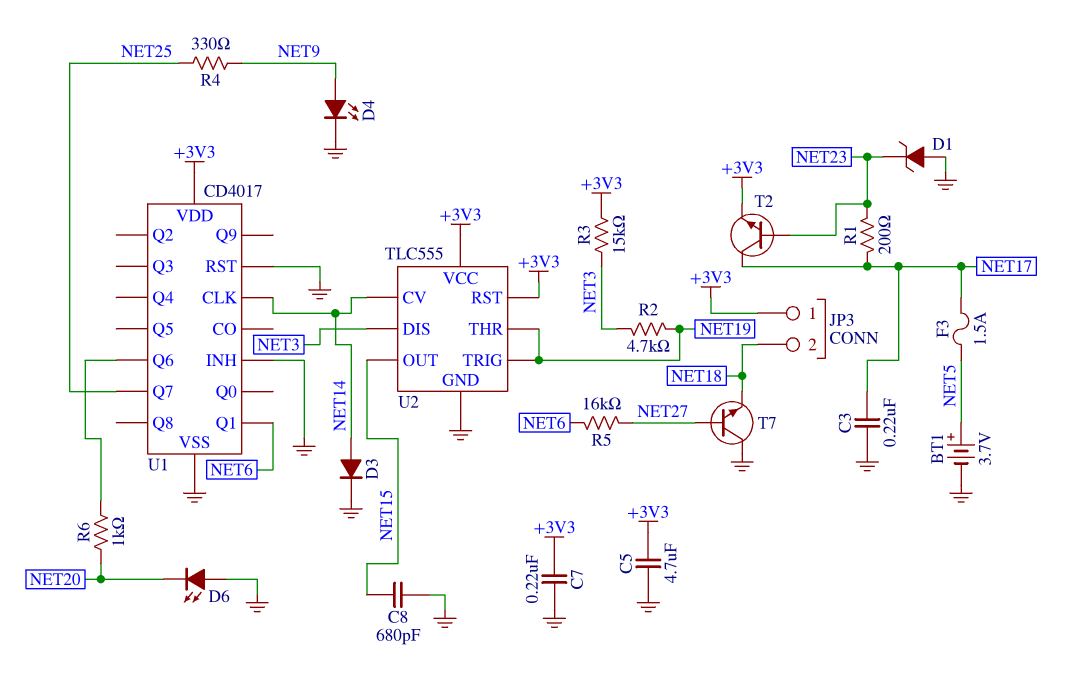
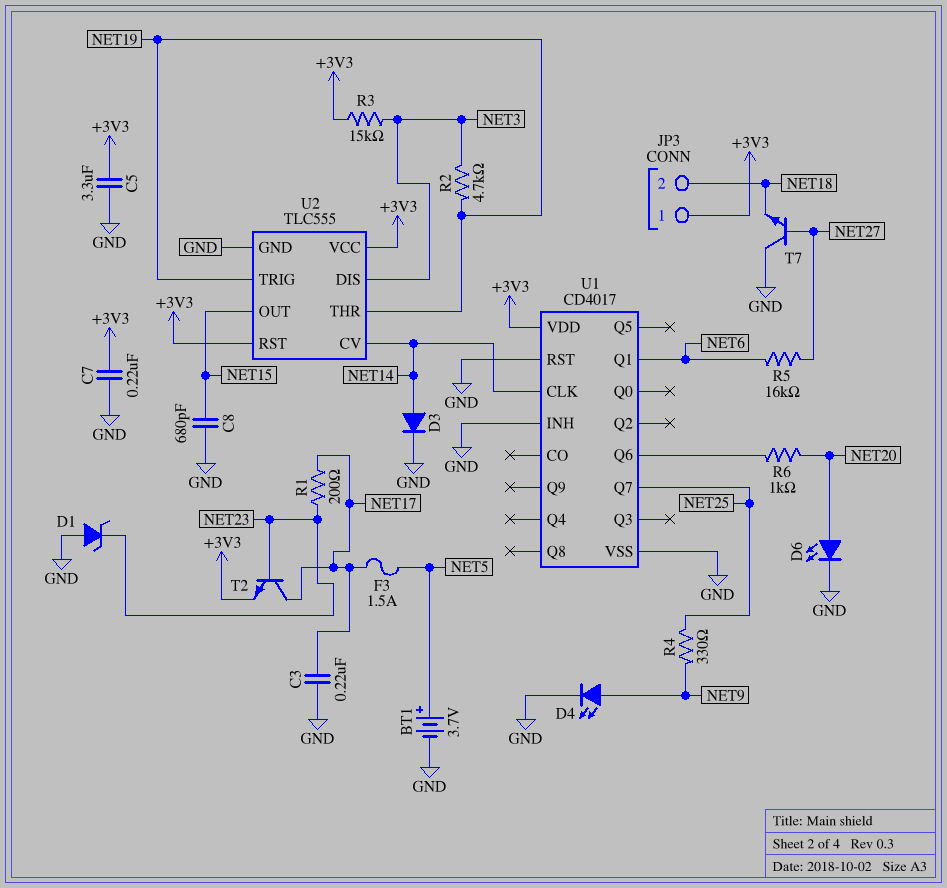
C5: 4.7uF (+3V3, GND) -> 3.3uF (+3V3, GND)
D6: LED (A GND, K NET20) -> LED (A NET20, K GND)

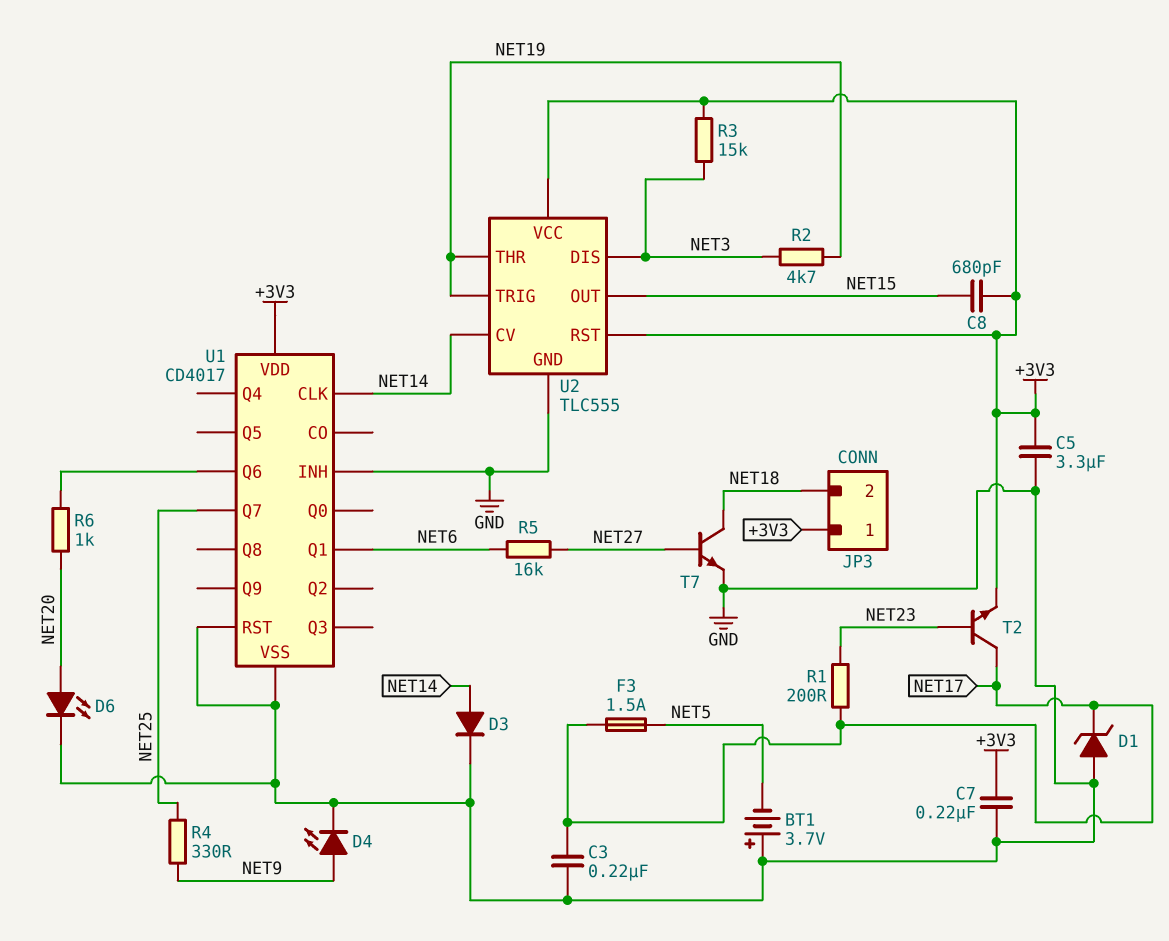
BT1: 3.7V (plus NET5, minus GND) -> 3.7V (plus GND, minus NET5)
C8: 680pF (GND, NET15) -> 680pF (+3V3, NET15)
D1: zener (A GND, K NET23) -> zener (A GND, K NET17)
T7: NPN (B NET27, C GND, E NET18) -> NPN (B NET27, C NET18, E GND)

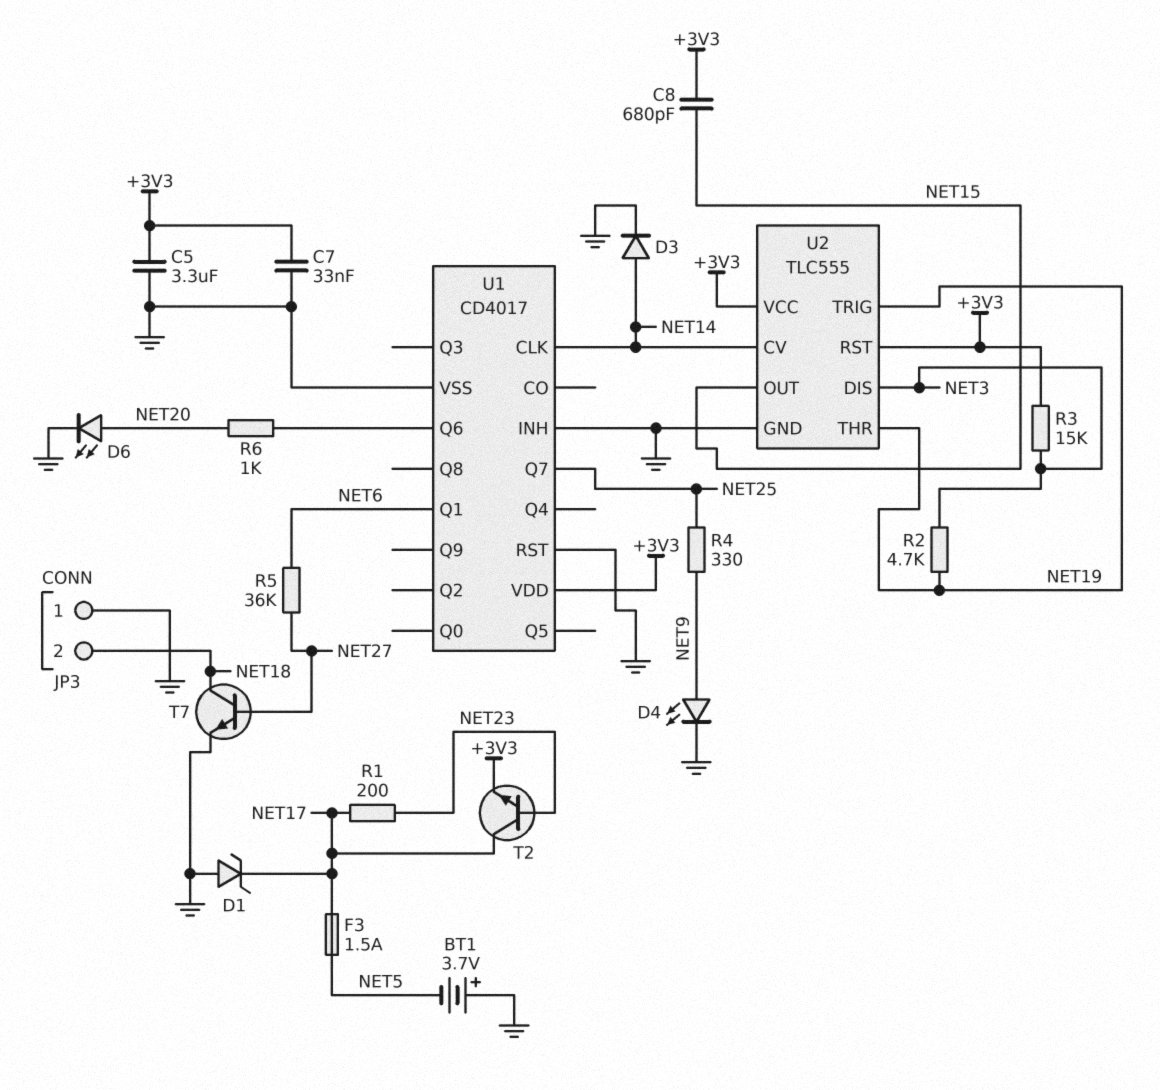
C3: 220nF (GND, NET17) -> none
C7: 220nF (+3V3, GND) -> 33nF (+3V3, GND)
JP3 pin 1: +3V3 -> GND
R5: 16k (NET6, NET27) -> 36k (NET6, NET27)

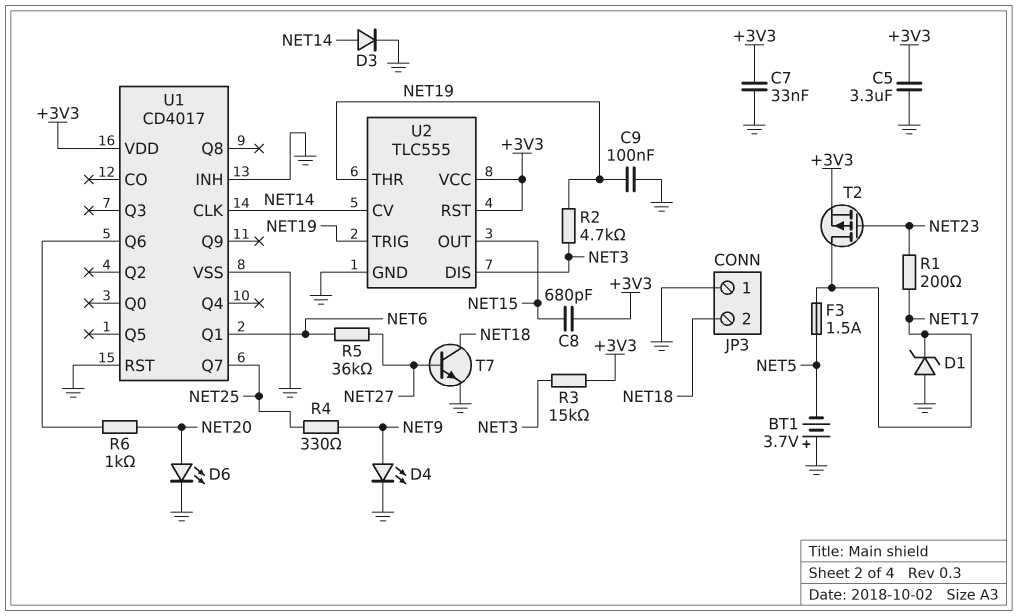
C9: none -> 100nF (GND, NET19)
T2: NPN (B NET23, C NET17, E +3V3) -> PMOS (G NET23, D NET17, S +3V3)

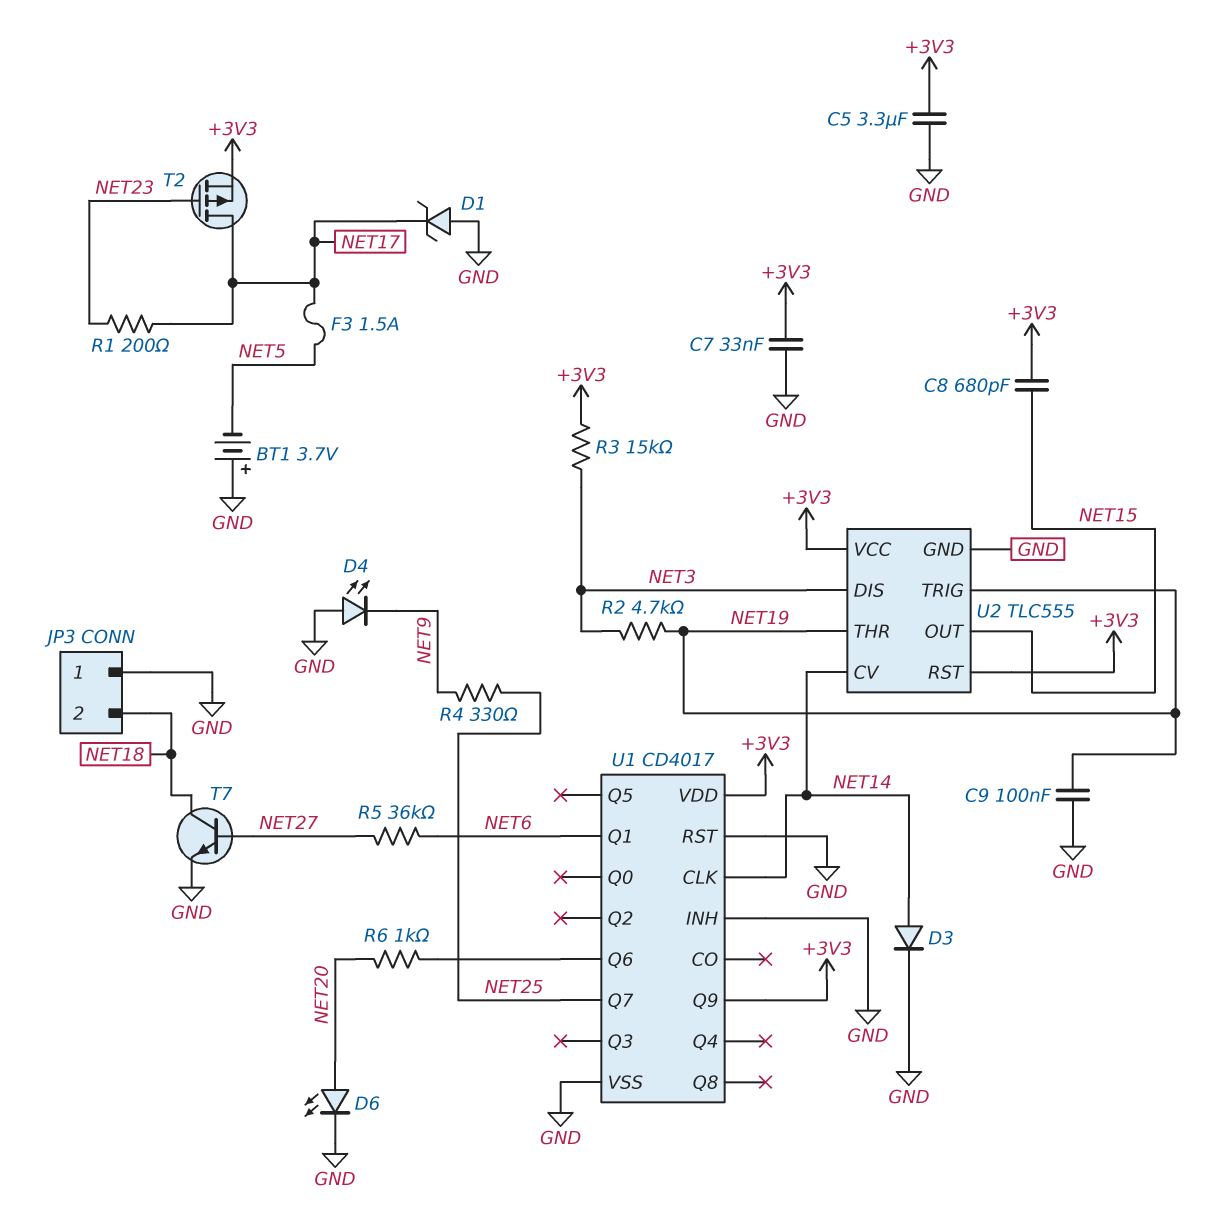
D4: LED (A NET9, K GND) -> LED (A GND, K NET9)
U1 pin Q9: none -> +3V3

